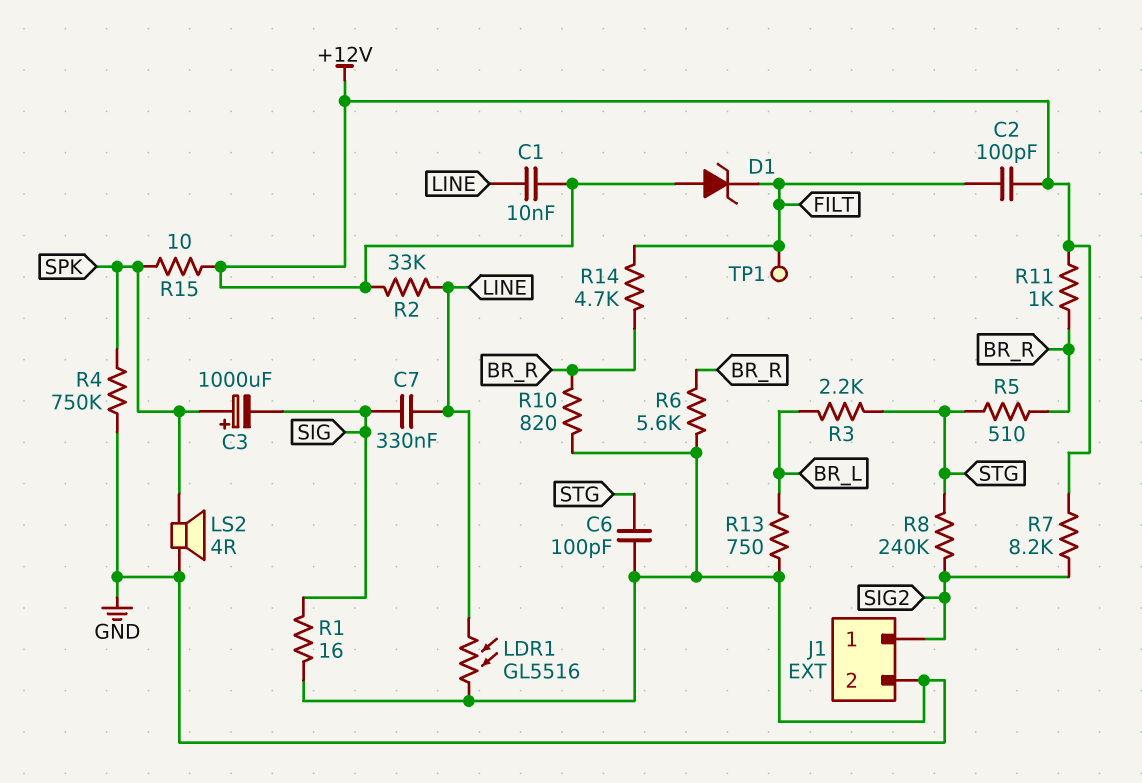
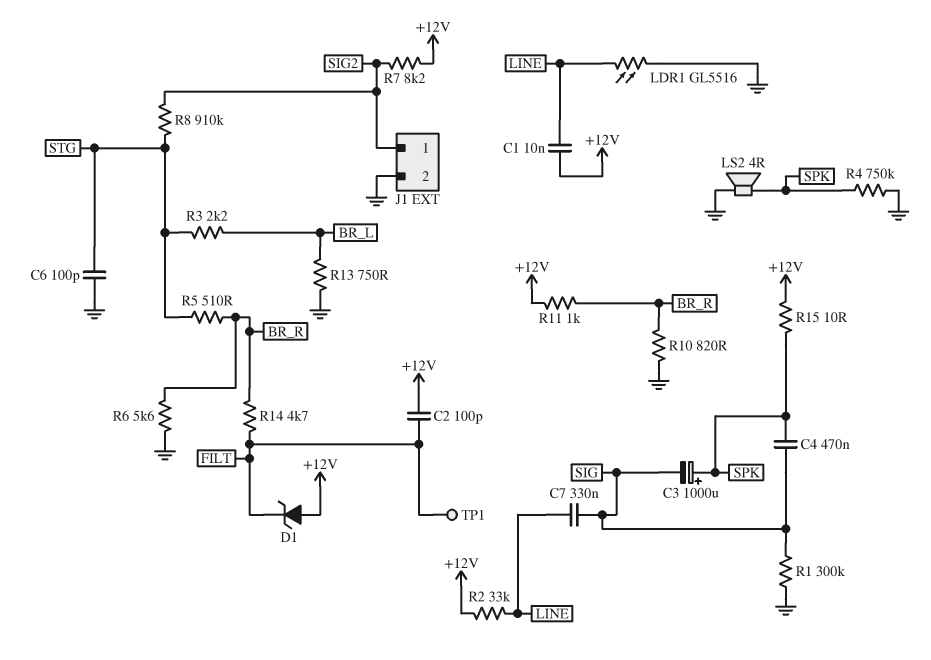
C4: none -> 470nF (SIG, SPK)
R1: 16 (GND, SIG) -> 300k (GND, SIG)
R8: 240k (SIG2, STG) -> 910k (SIG2, STG)

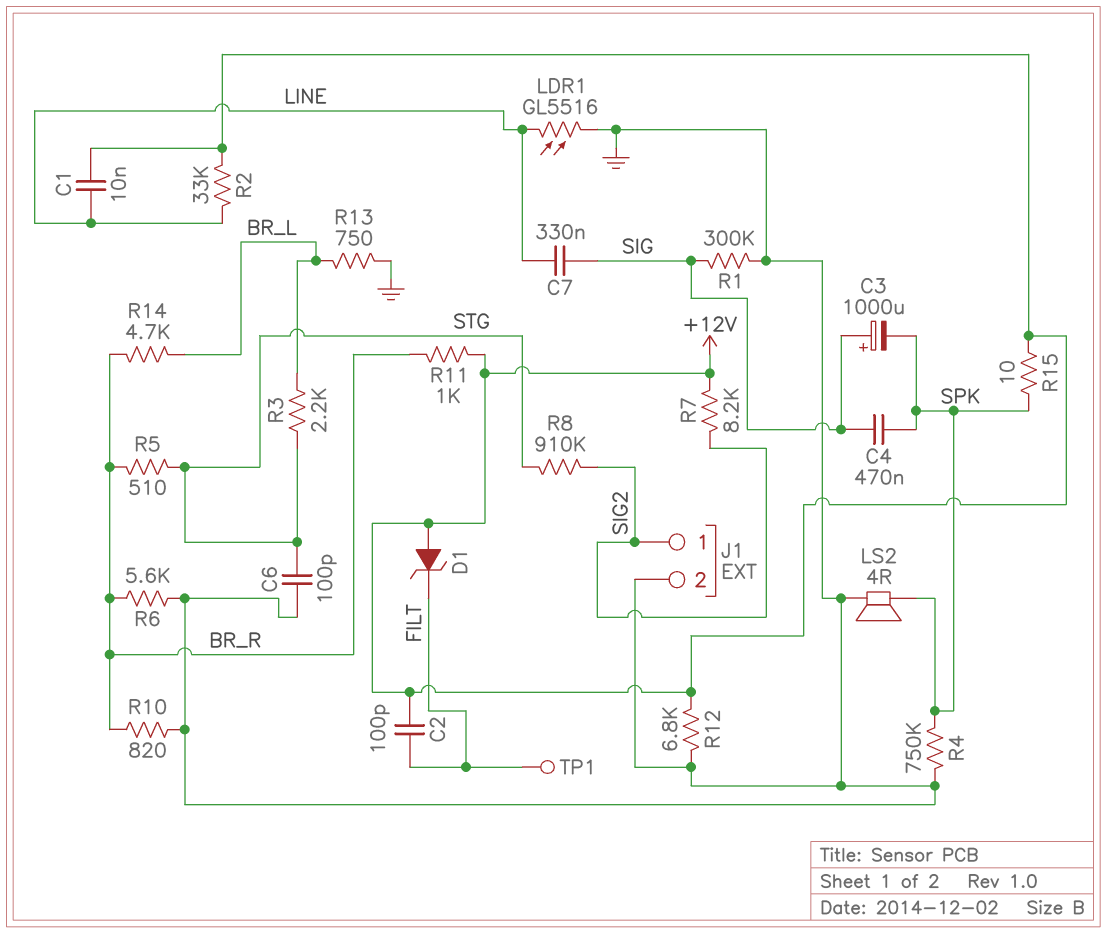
C3: 1000uF (plus SPK, minus SIG) -> 1000uF (plus SIG, minus SPK)
R12: none -> 6.8k (+12V, GND)
R14: 4.7k (BR_R, FILT) -> 4.7k (BR_L, BR_R)

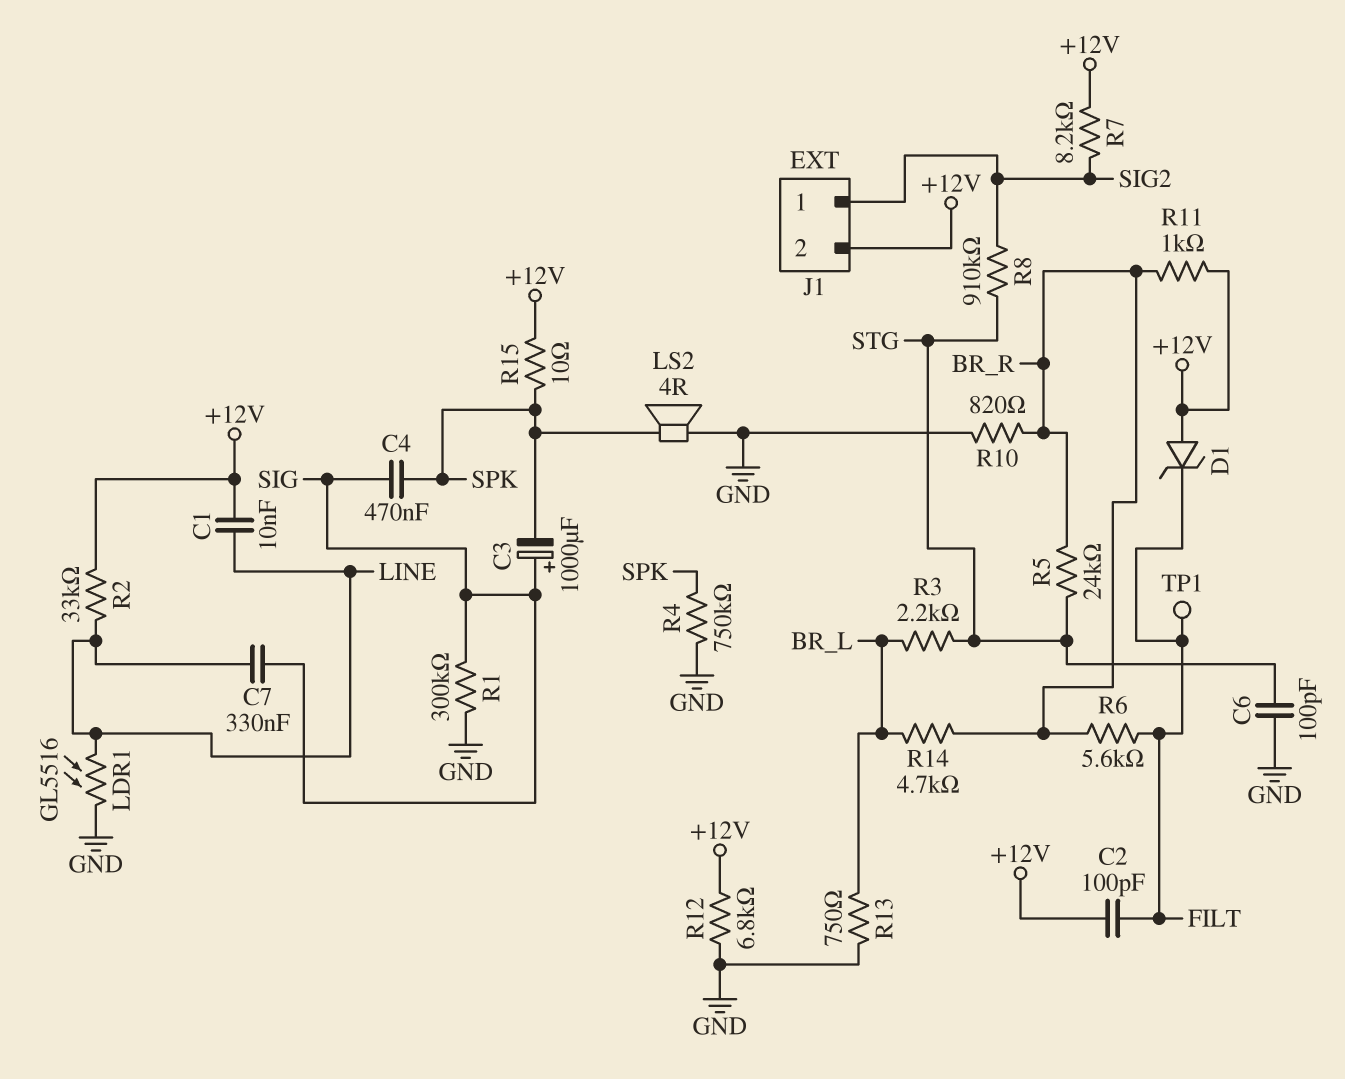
J1 pin 2: GND -> +12V
R5: 510 (BR_R, STG) -> 24k (BR_R, STG)
R6: 5.6k (BR_R, GND) -> 5.6k (BR_R, FILT)

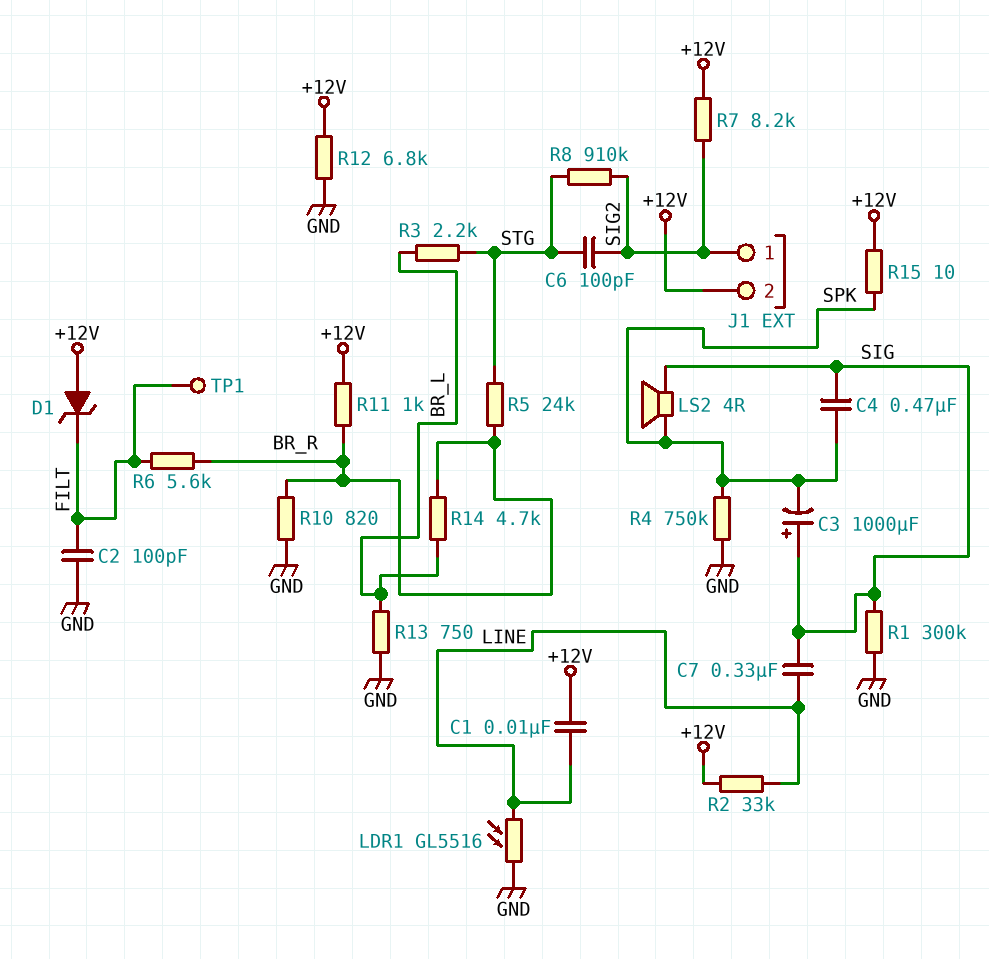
C2: 100pF (+12V, FILT) -> 100pF (FILT, GND)
C6: 100pF (GND, STG) -> 100pF (SIG2, STG)
LS2: speaker 4R (GND, SPK) -> speaker 4R (SIG, SPK)

